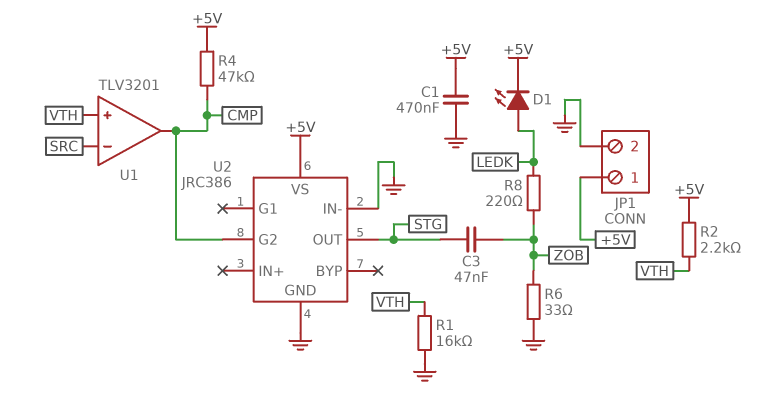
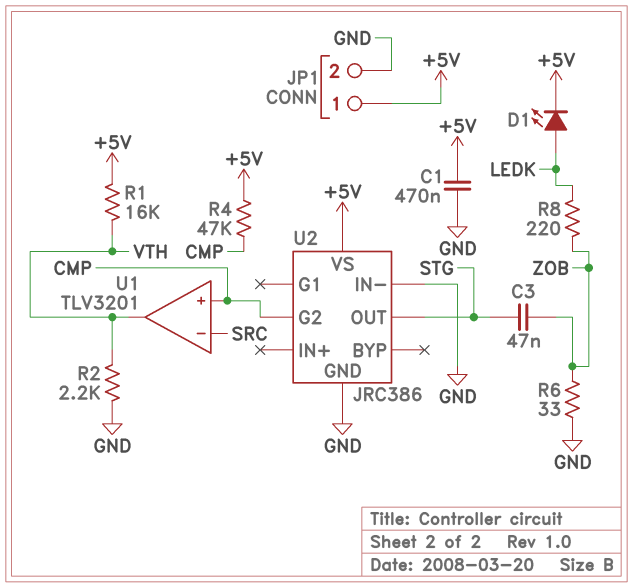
R1: 16k (GND, VTH) -> 16k (+5V, VTH)
R2: 2.2k (+5V, VTH) -> 2.2k (GND, VTH)
U1 pin in+: VTH -> CMP
U1 pin out: CMP -> VTH

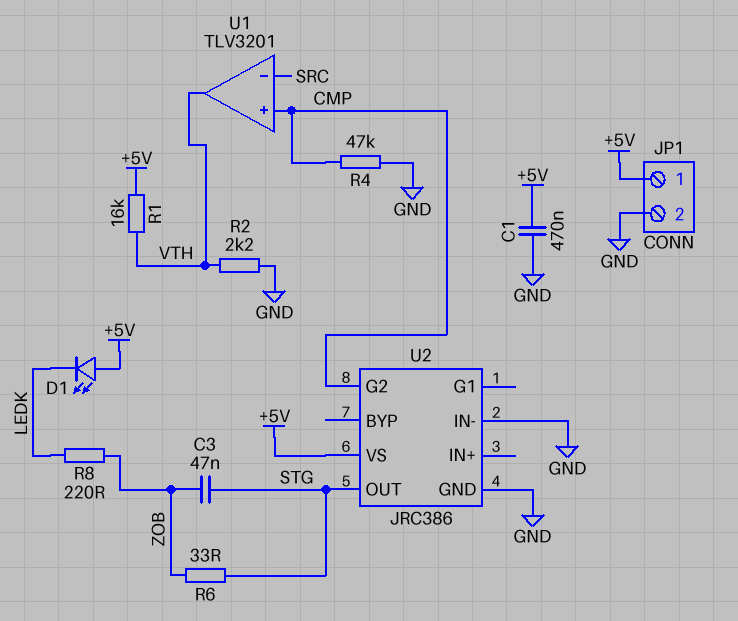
D1: LED (A LEDK, K +5V) -> LED (A +5V, K LEDK)
R4: 47k (+5V, CMP) -> 47k (CMP, GND)
R6: 33 (GND, ZOB) -> 33 (STG, ZOB)

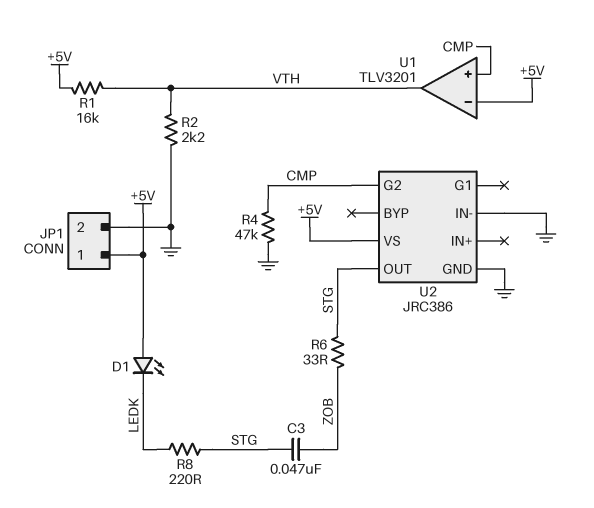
C1: 470nF (+5V, GND) -> none
R8: 220 (LEDK, ZOB) -> 220 (LEDK, STG)
U1 pin in-: SRC -> +5V

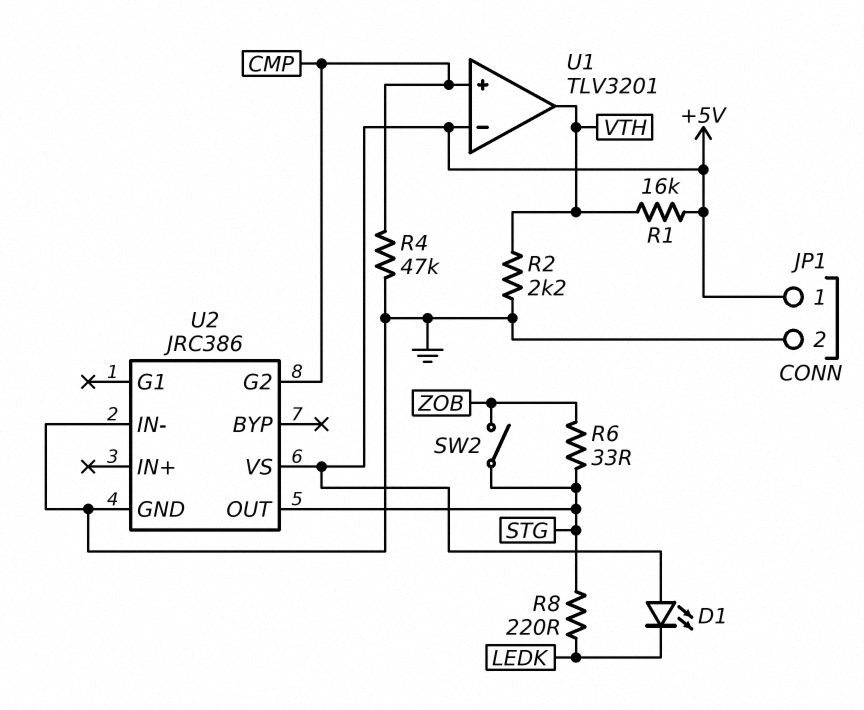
C3: 47nF (STG, ZOB) -> none
SW2: none -> switch (STG, ZOB)

